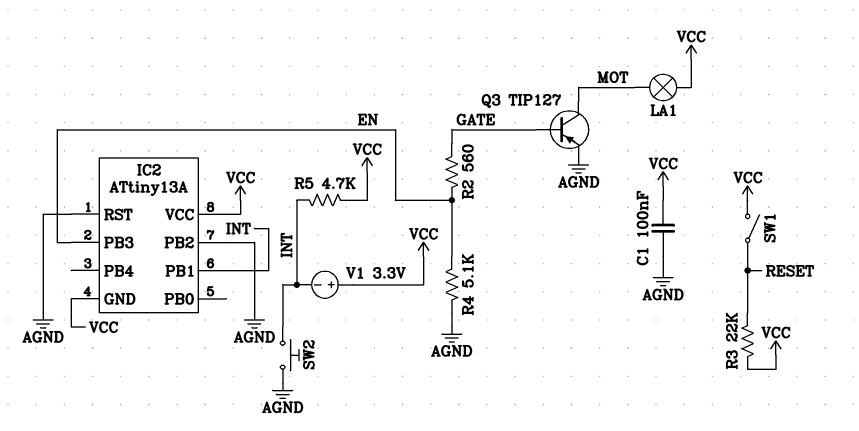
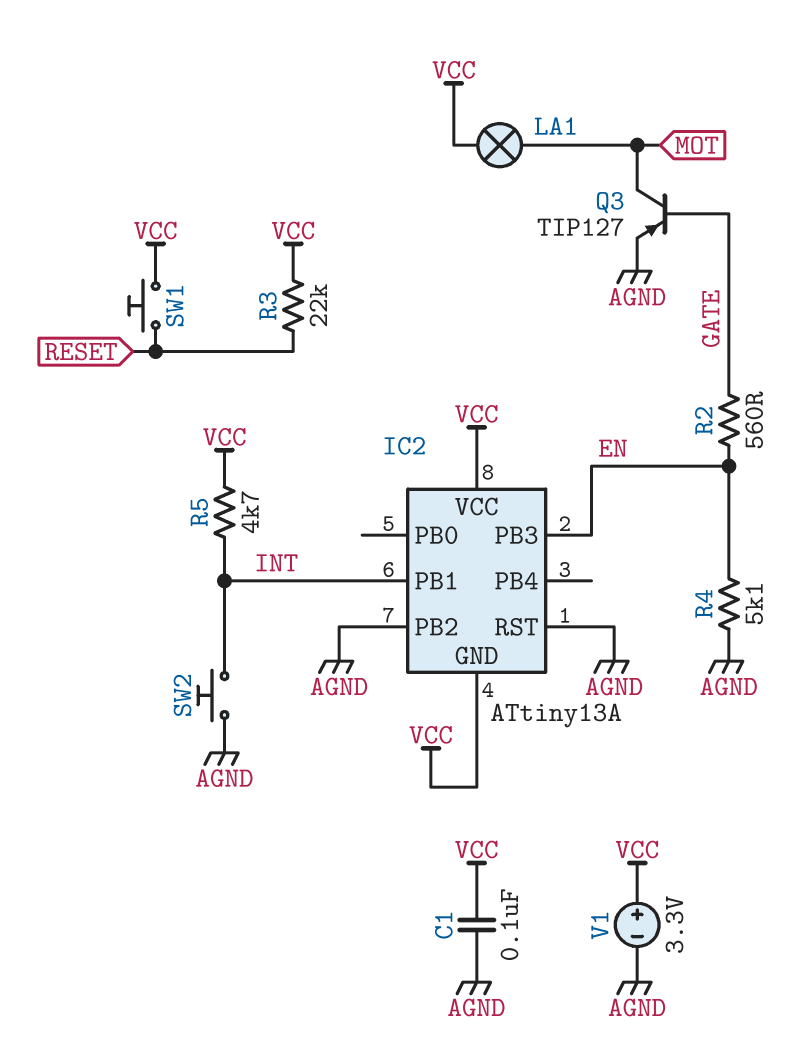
SW1: switch (RESET, VCC) -> button (RESET, VCC)
V1: 3.3V (plus VCC, minus INT) -> 3.3V (plus VCC, minus AGND)

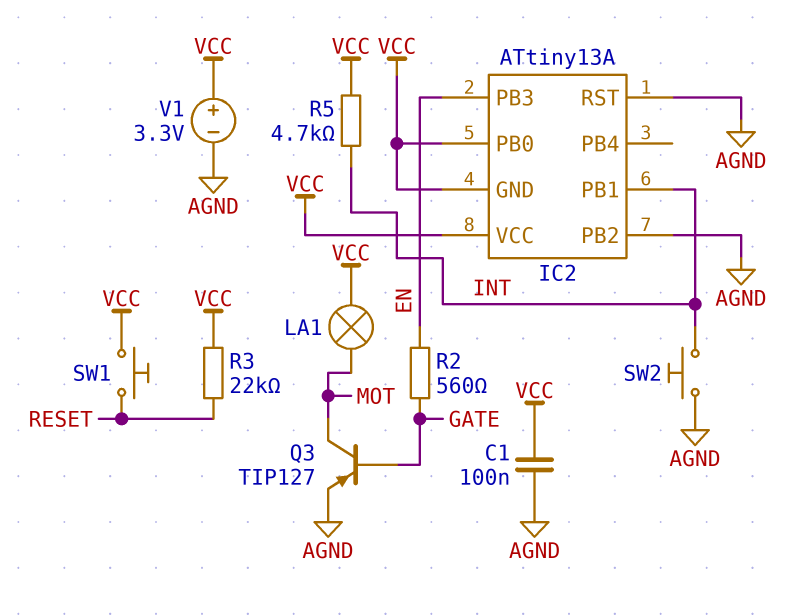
IC2 pin PB0: none -> VCC
R4: 5.1k (AGND, EN) -> none

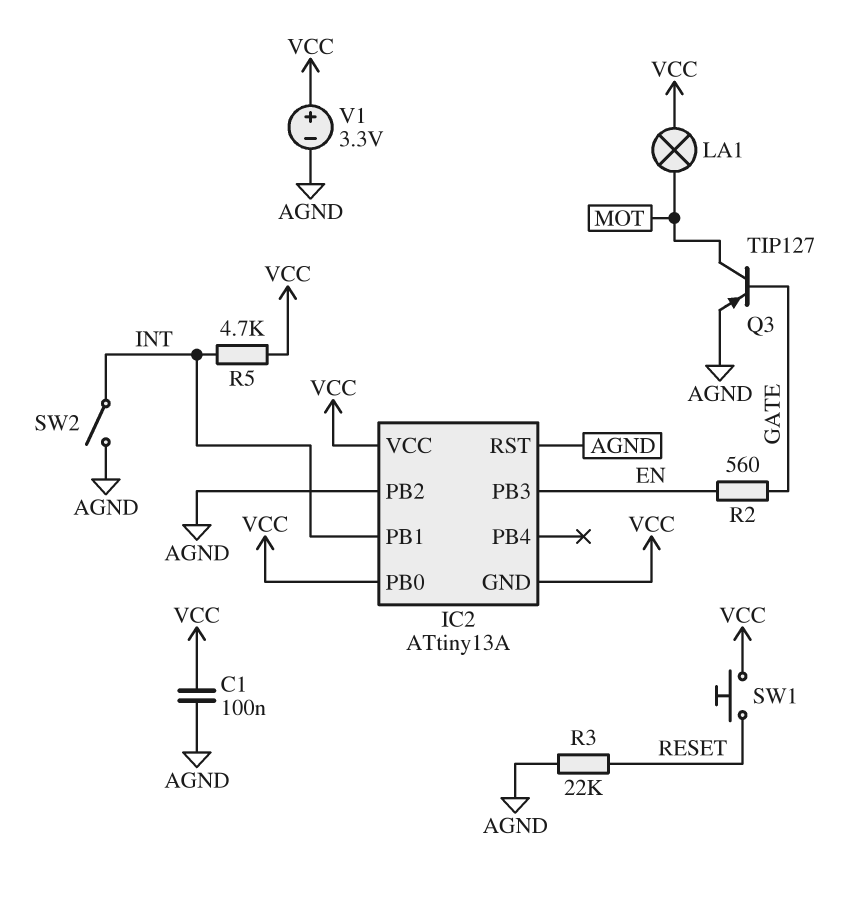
R3: 22k (RESET, VCC) -> 22k (AGND, RESET)
SW2: button (AGND, INT) -> switch (AGND, INT)

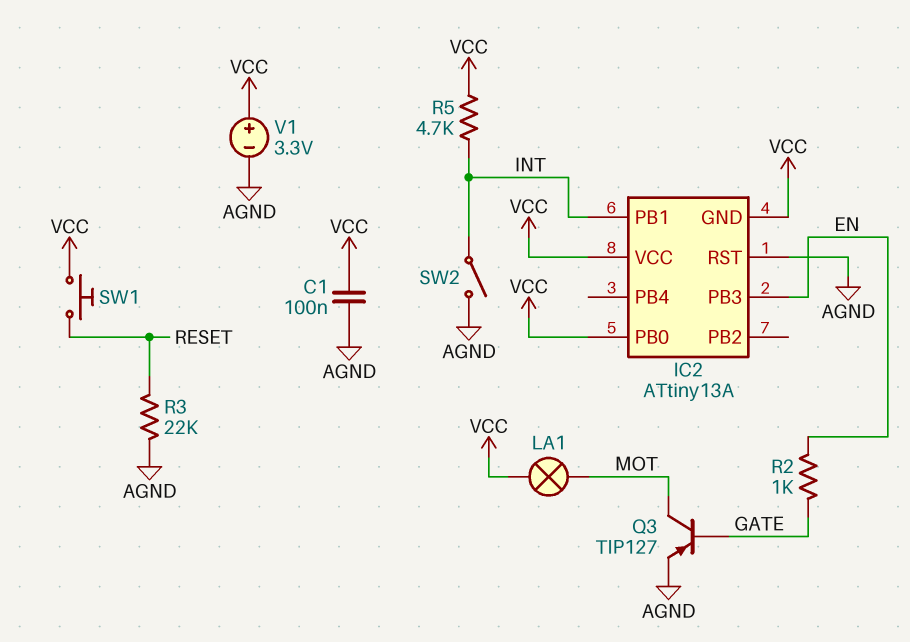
IC2 pin PB2: AGND -> none
R2: 560 (EN, GATE) -> 1k (EN, GATE)

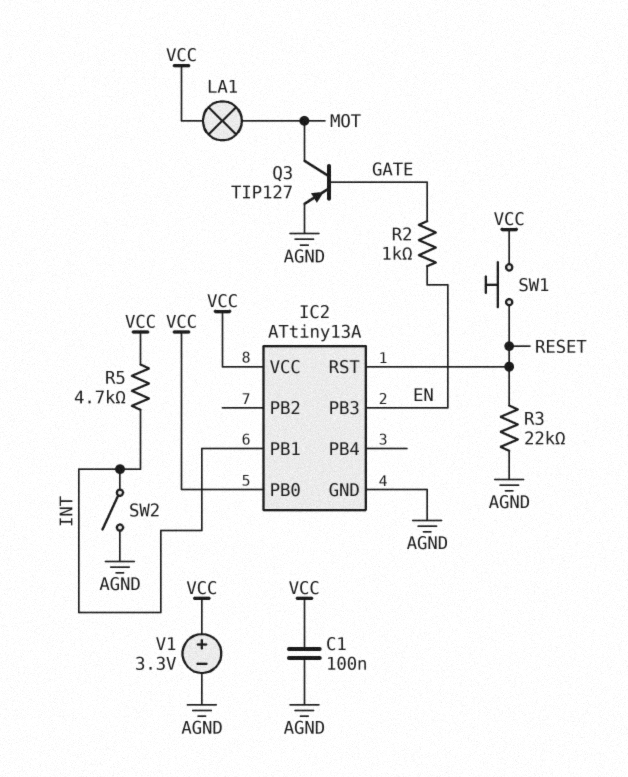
IC2 pin GND: VCC -> AGND
IC2 pin RST: AGND -> RESET

